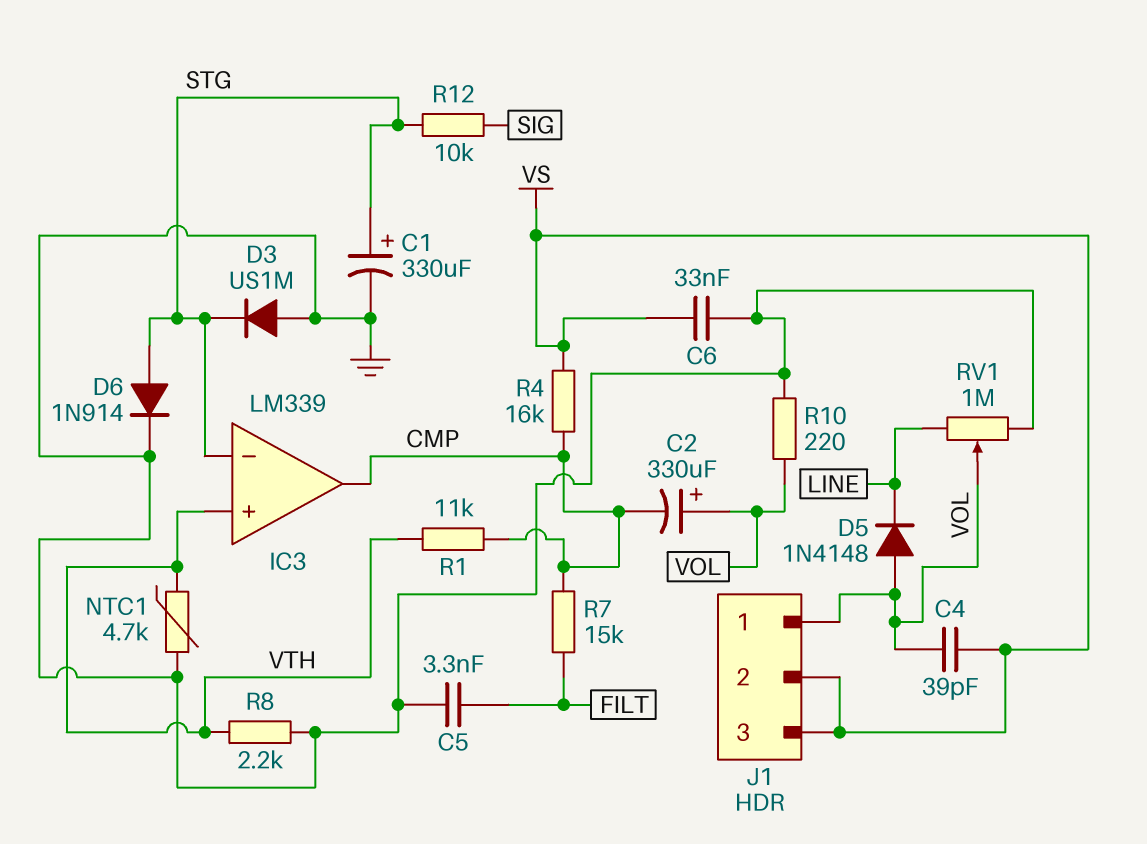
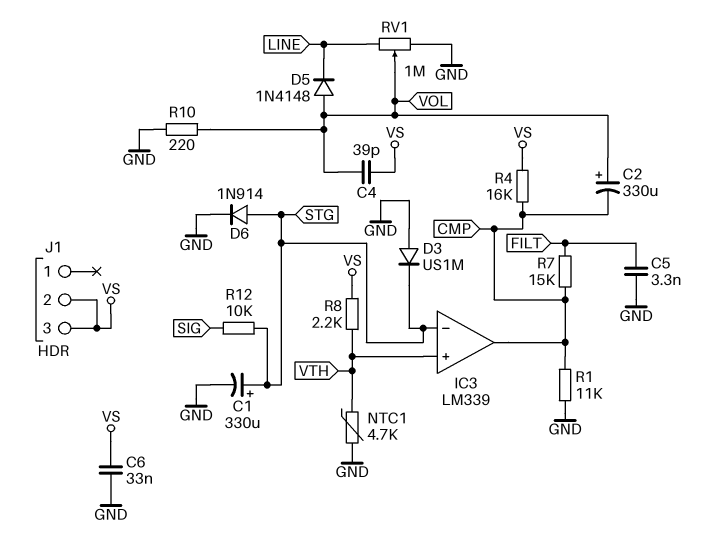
J1 pin 1: VOL -> none
R1: 11k (CMP, VTH) -> 11k (CMP, GND)
R8: 2.2k (GND, VTH) -> 2.2k (VS, VTH)

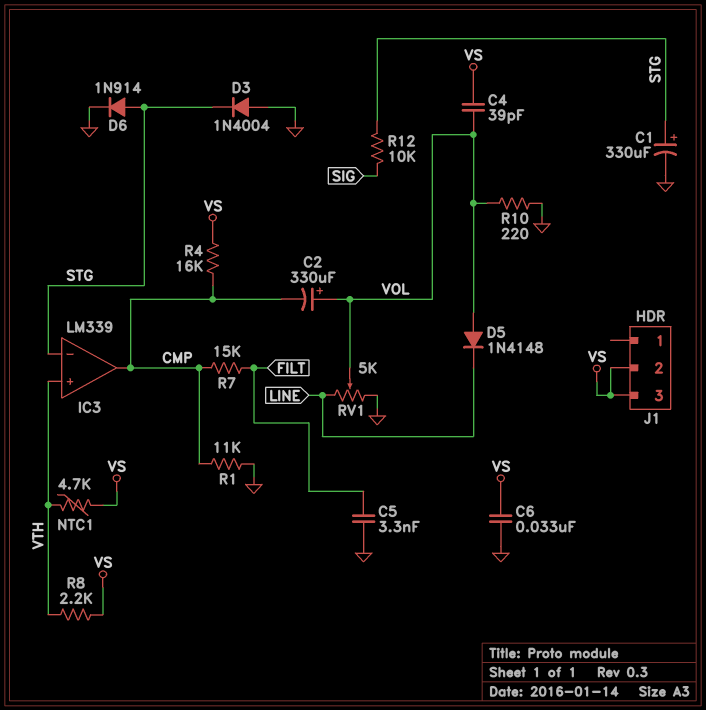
D3: diode US1M (A GND, K STG) -> diode 1N4004 (A GND, K STG)
NTC1: 4.7k (GND, VTH) -> 4.7k (VS, VTH)
RV1: 1M (GND, LINE, wiper VOL) -> 5k (GND, LINE, wiper VOL)

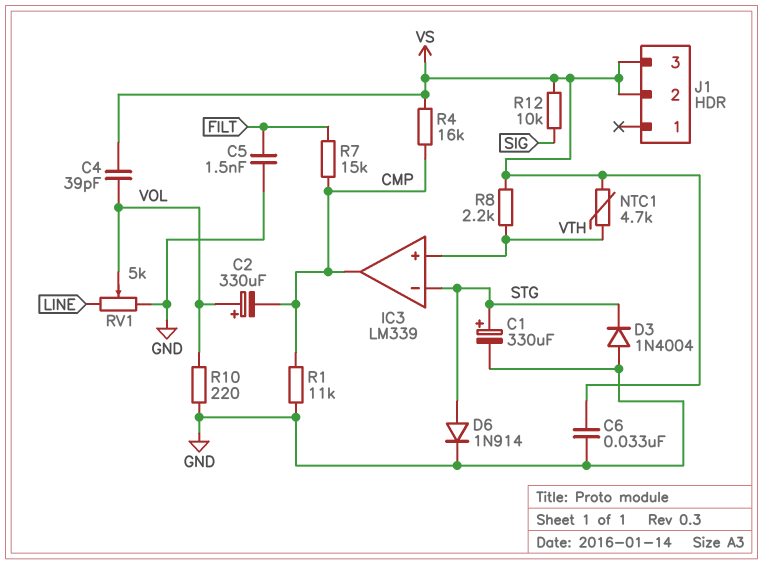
C5: 3.3nF (FILT, GND) -> 1.5nF (FILT, GND)
D5: diode 1N4148 (A VOL, K LINE) -> none
R12: 10k (SIG, STG) -> 10k (SIG, VS)

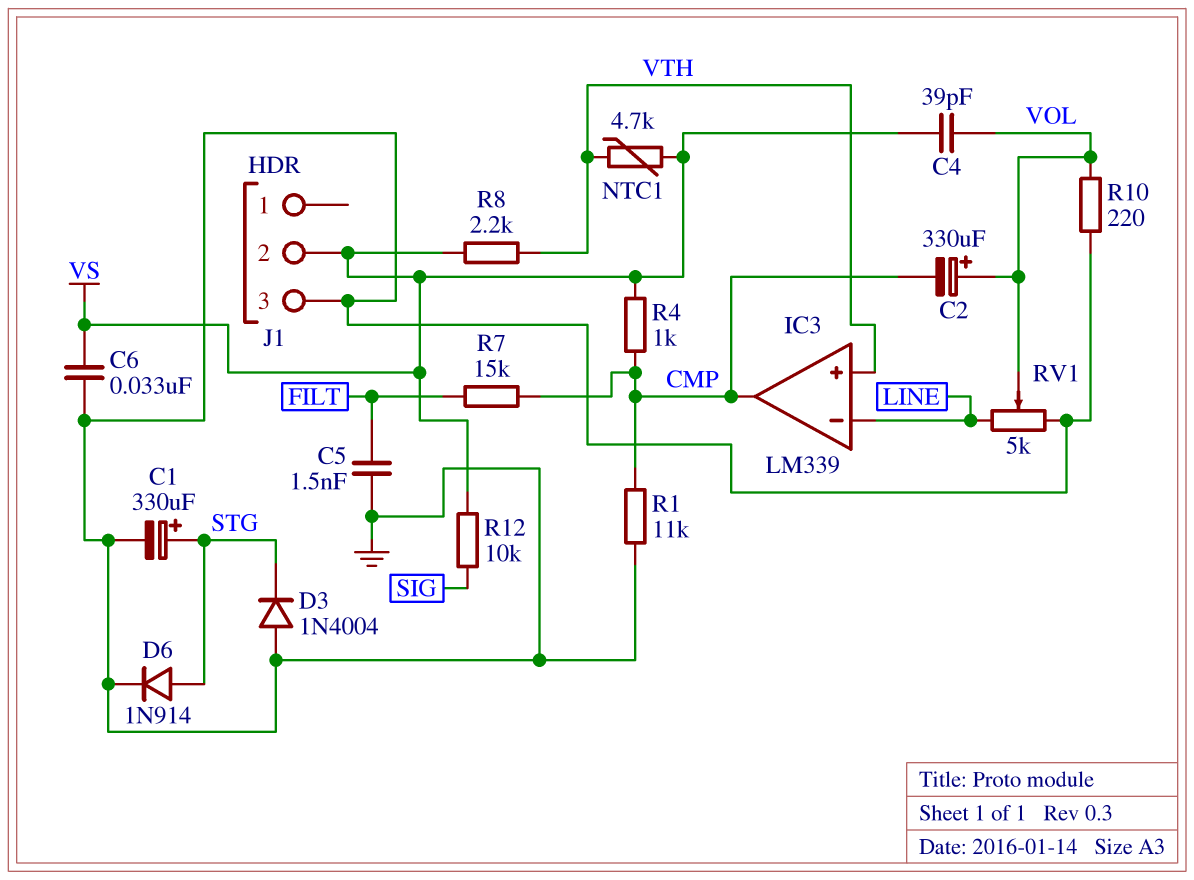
IC3 pin in-: STG -> LINE
J1 pin 3: VS -> GND
R4: 16k (CMP, VS) -> 1k (CMP, VS)

